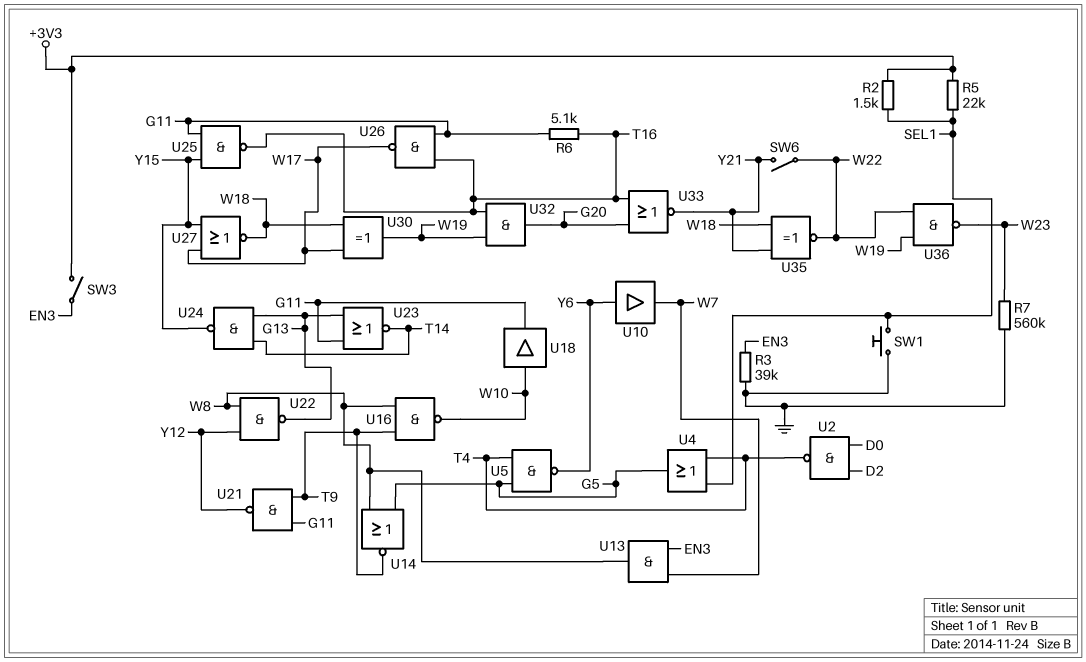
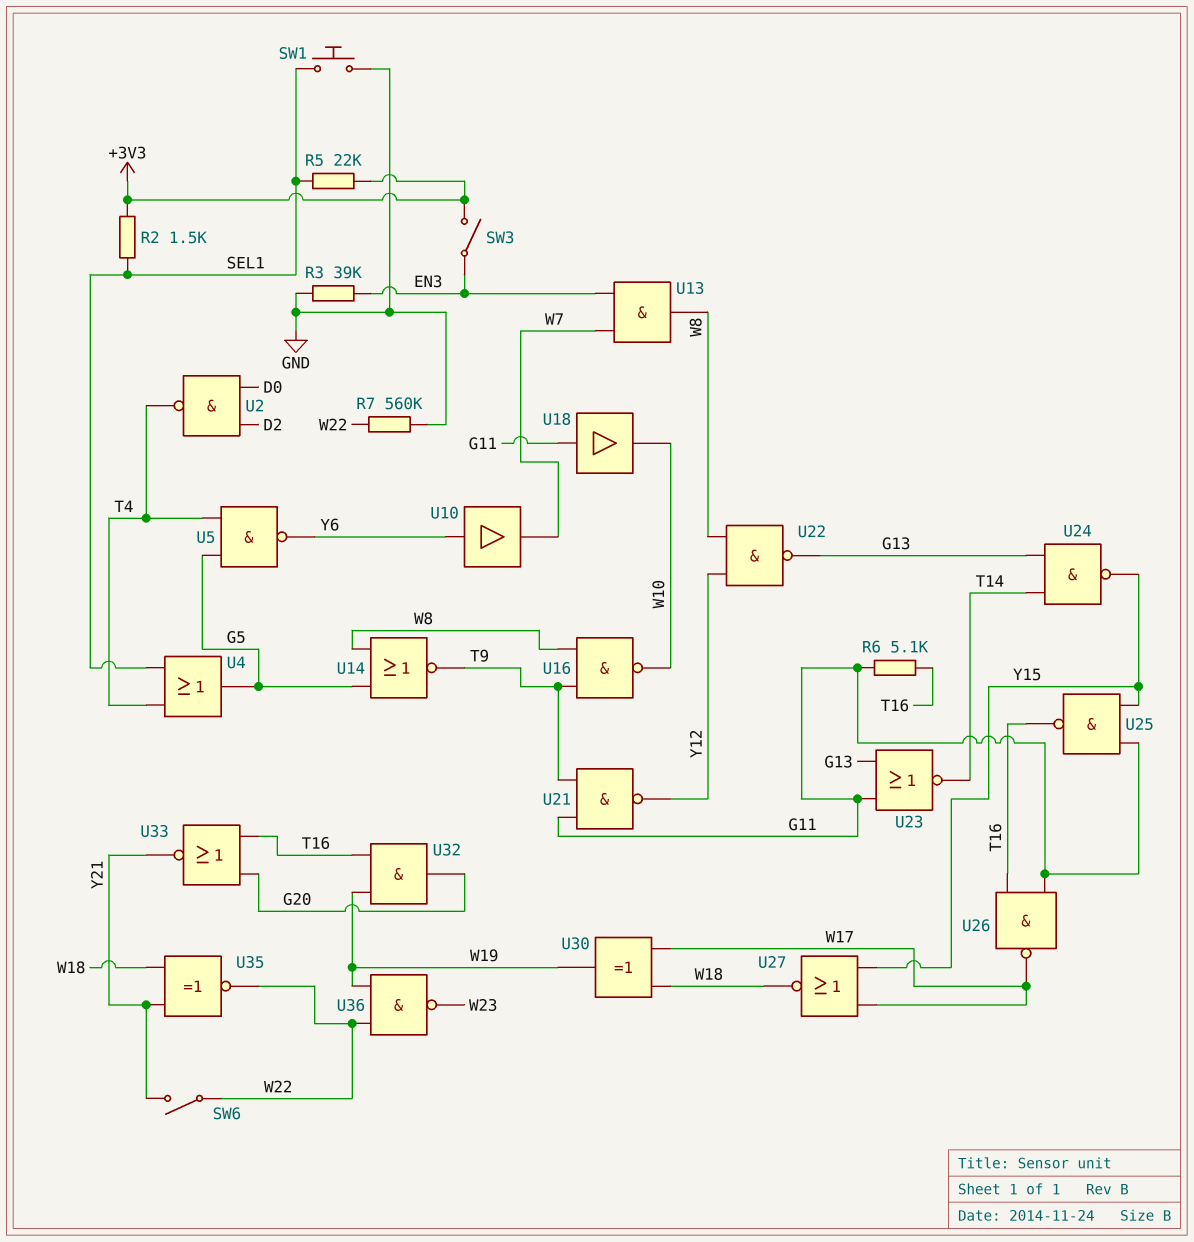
R7: 560k (GND, W23) -> 560k (GND, W22)
U18: buffer (in W10, out G11) -> buffer (in G11, out W10)

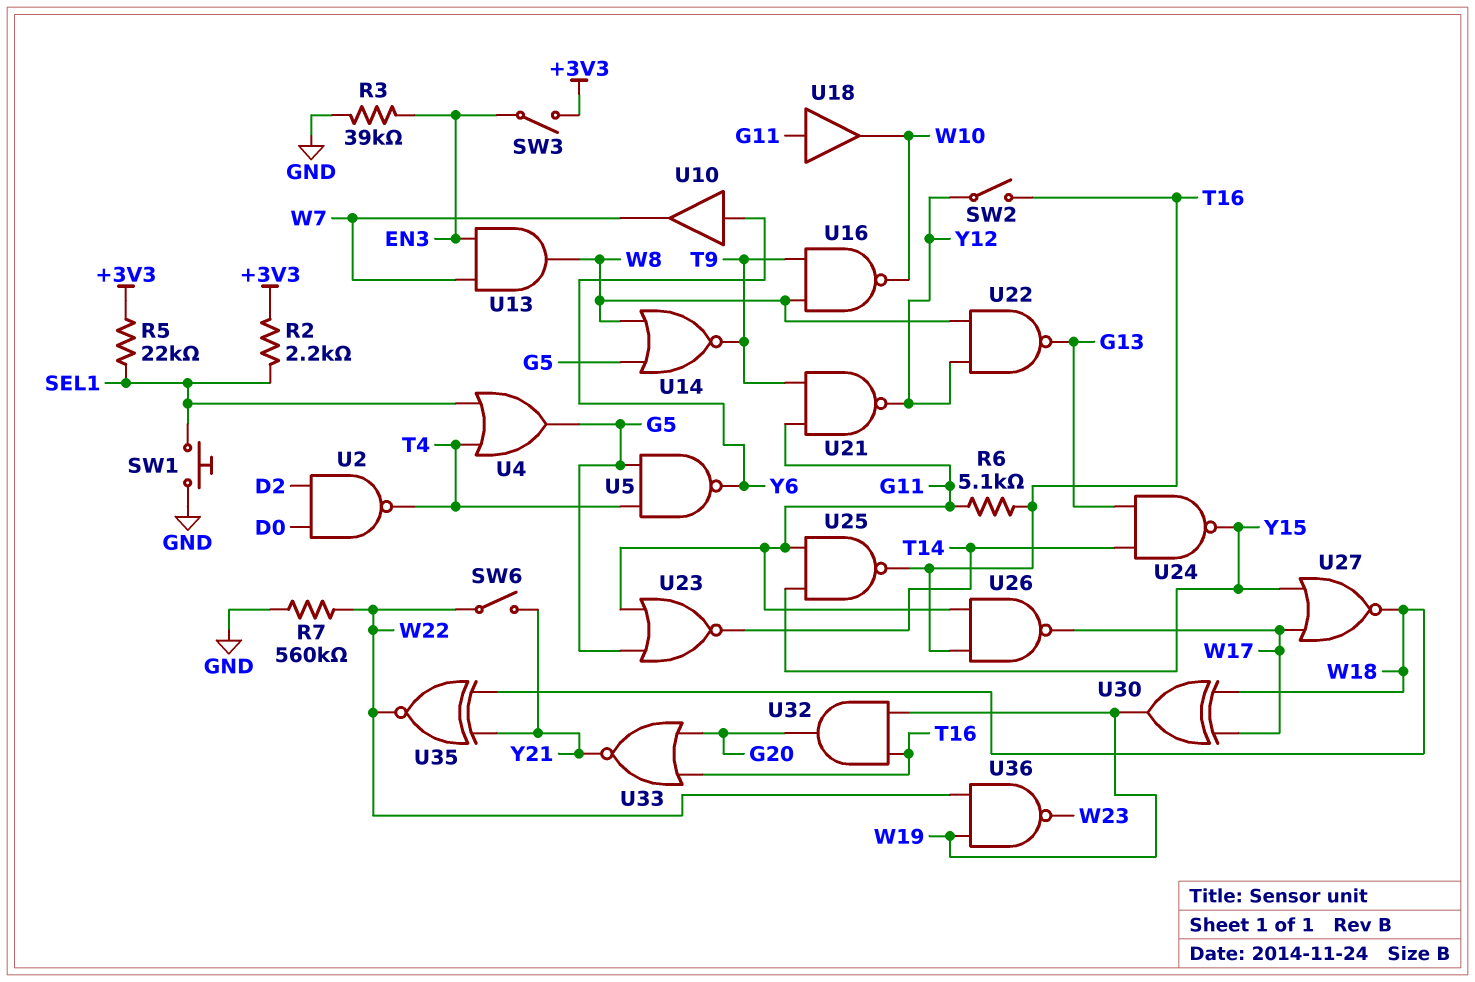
R2: 1.5k (+3V3, SEL1) -> 2.2k (+3V3, SEL1)
SW2: none -> switch (T16, Y12)
U23: NOR (in G11, in G13, out T14) -> NOR (in G5, in G11, out T14)

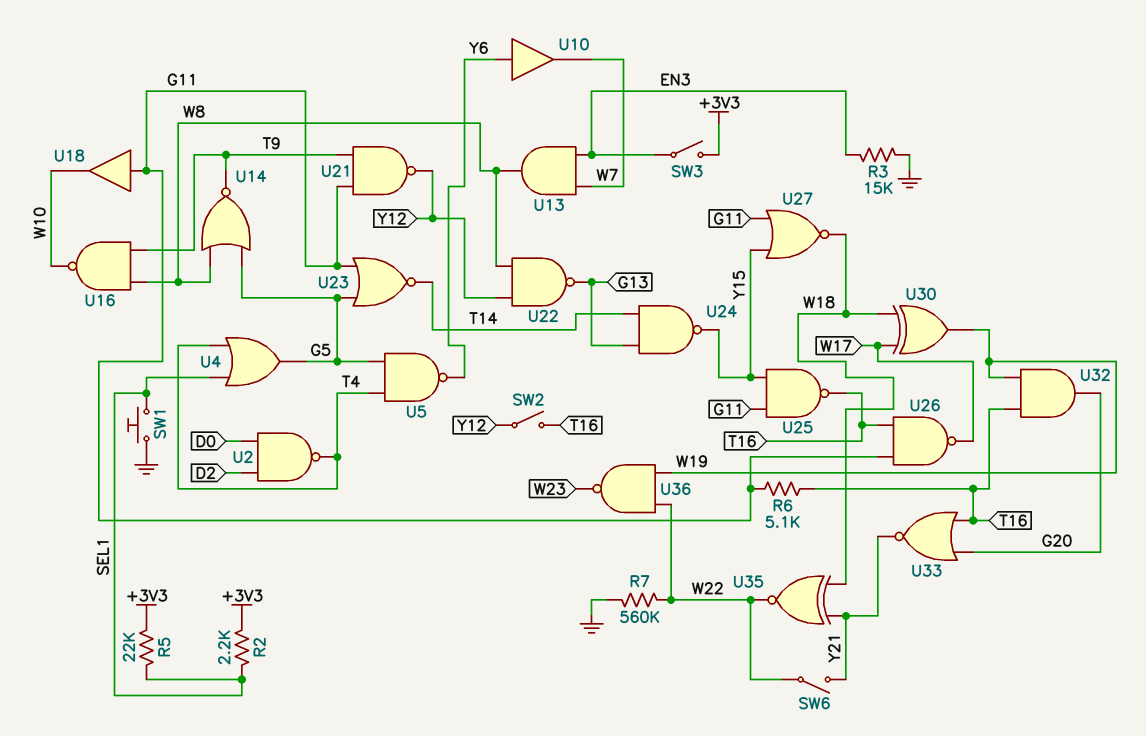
R3: 39k (EN3, GND) -> 15k (EN3, GND)
U27: NOR (in W17, in Y15, out W18) -> NOR (in G11, in Y15, out W18)

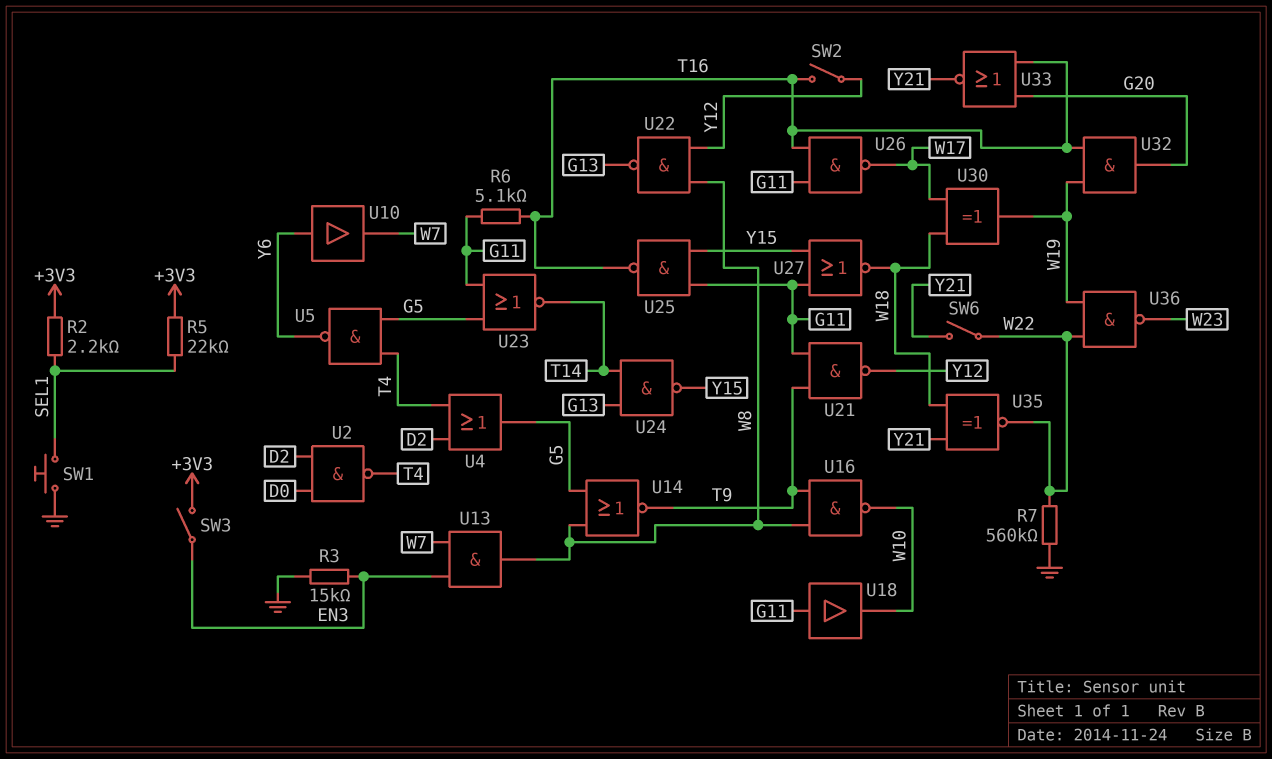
U4: OR (in SEL1, in T4, out G5) -> OR (in D2, in T4, out G5)

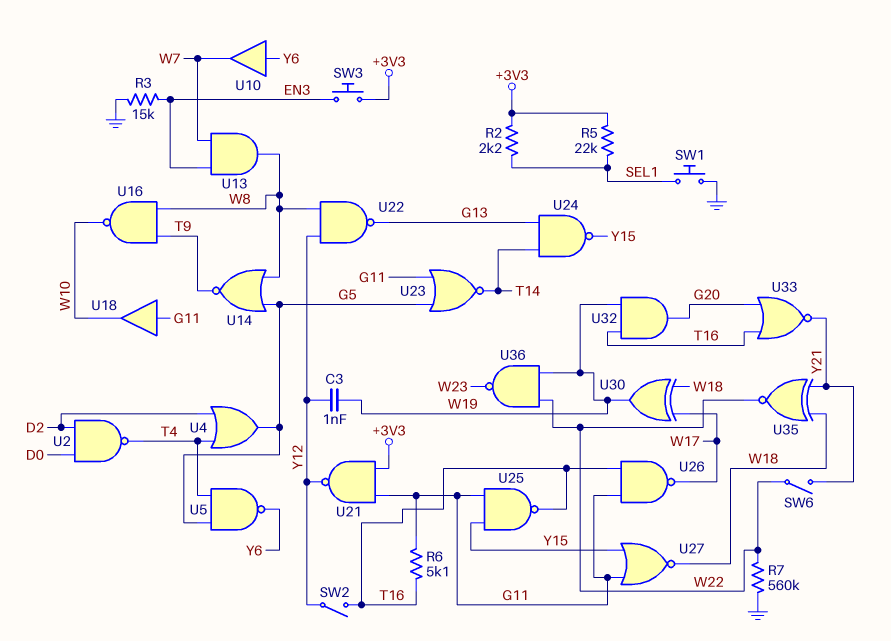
C3: none -> 1nF (W19, Y12)
SW3: switch (+3V3, EN3) -> button (+3V3, EN3)
U21: NAND (in G11, in T9, out Y12) -> NAND (in +3V3, in G11, out Y12)

